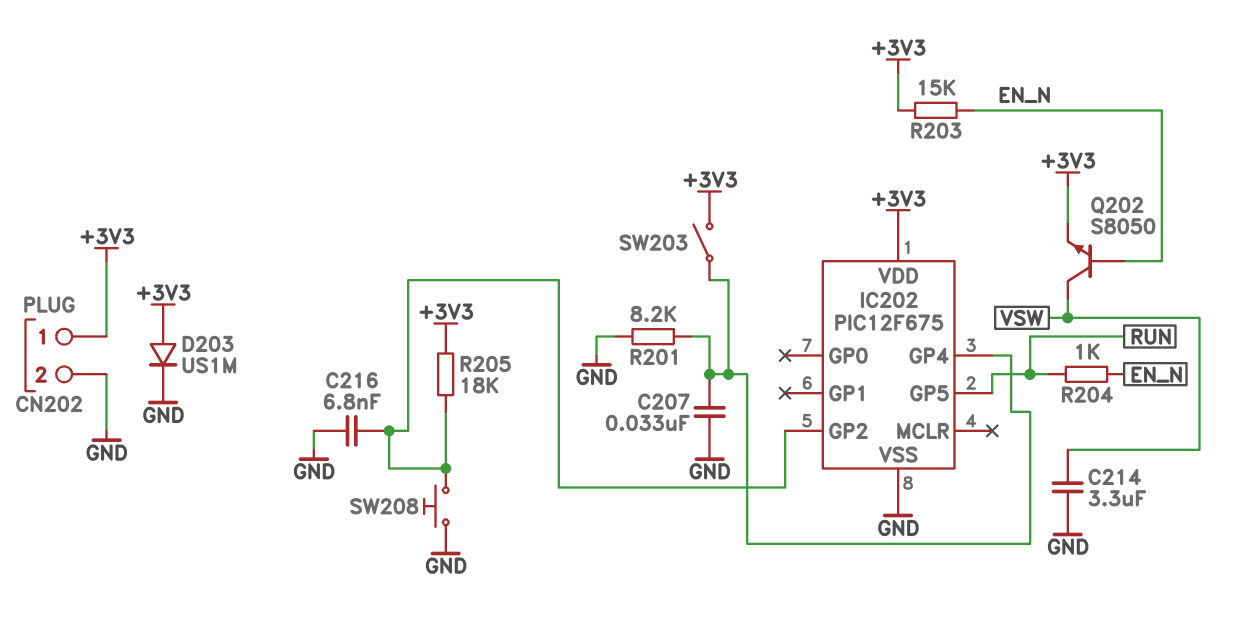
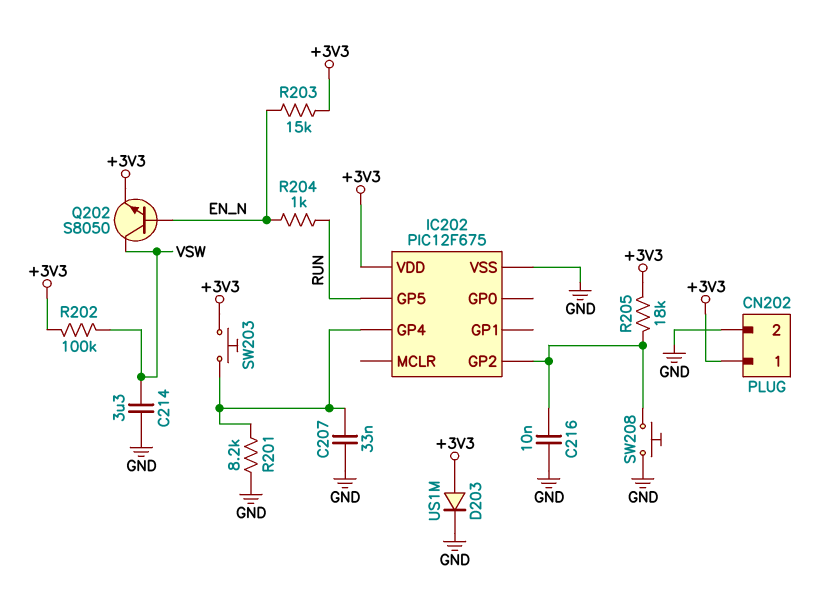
C216: 6.8nF (GND, IC202/GP2) -> 10nF (GND, IC202/GP2)
R202: none -> 100k (+3V3, VSW)
SW203: switch (+3V3, IC202/GP4) -> button (+3V3, IC202/GP4)

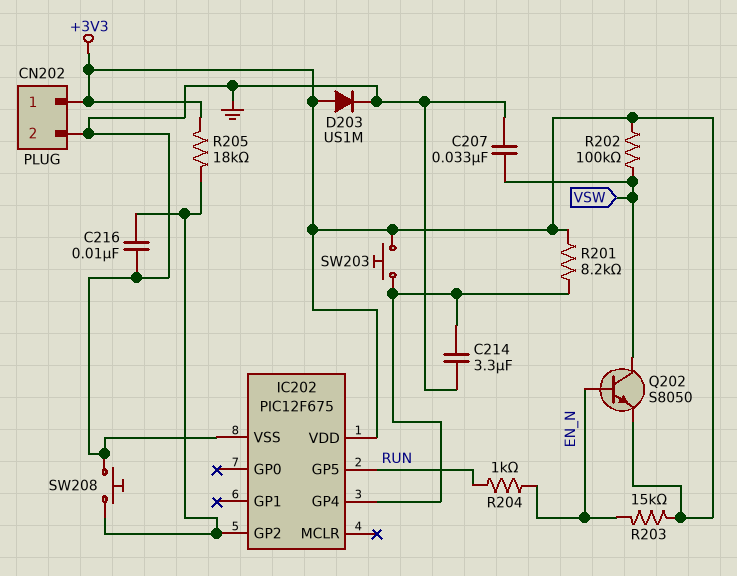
C207: 33nF (GND, IC202/GP4) -> 33nF (GND, VSW)
C214: 3.3uF (GND, VSW) -> 3.3uF (GND, IC202/GP4)
R201: 8.2k (GND, IC202/GP4) -> 8.2k (+3V3, IC202/GP4)

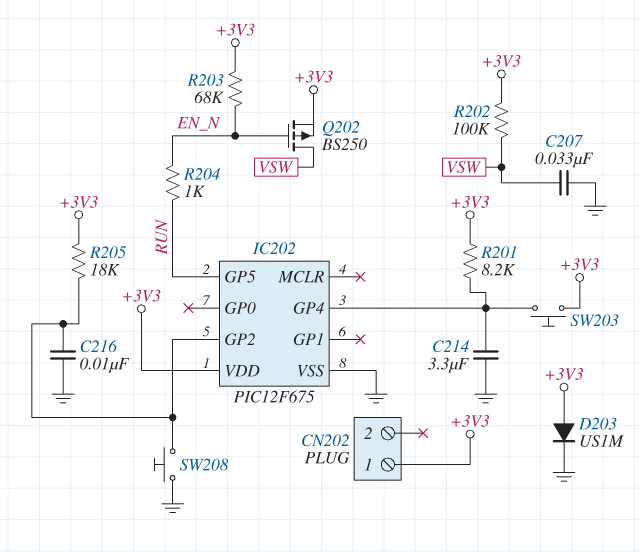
CN202 pin 2: GND -> none
Q202: NPN S8050 (B EN_N, C VSW, E +3V3) -> PMOS BS250 (G EN_N, D VSW, S +3V3)
R203: 15k (+3V3, EN_N) -> 68k (+3V3, EN_N)

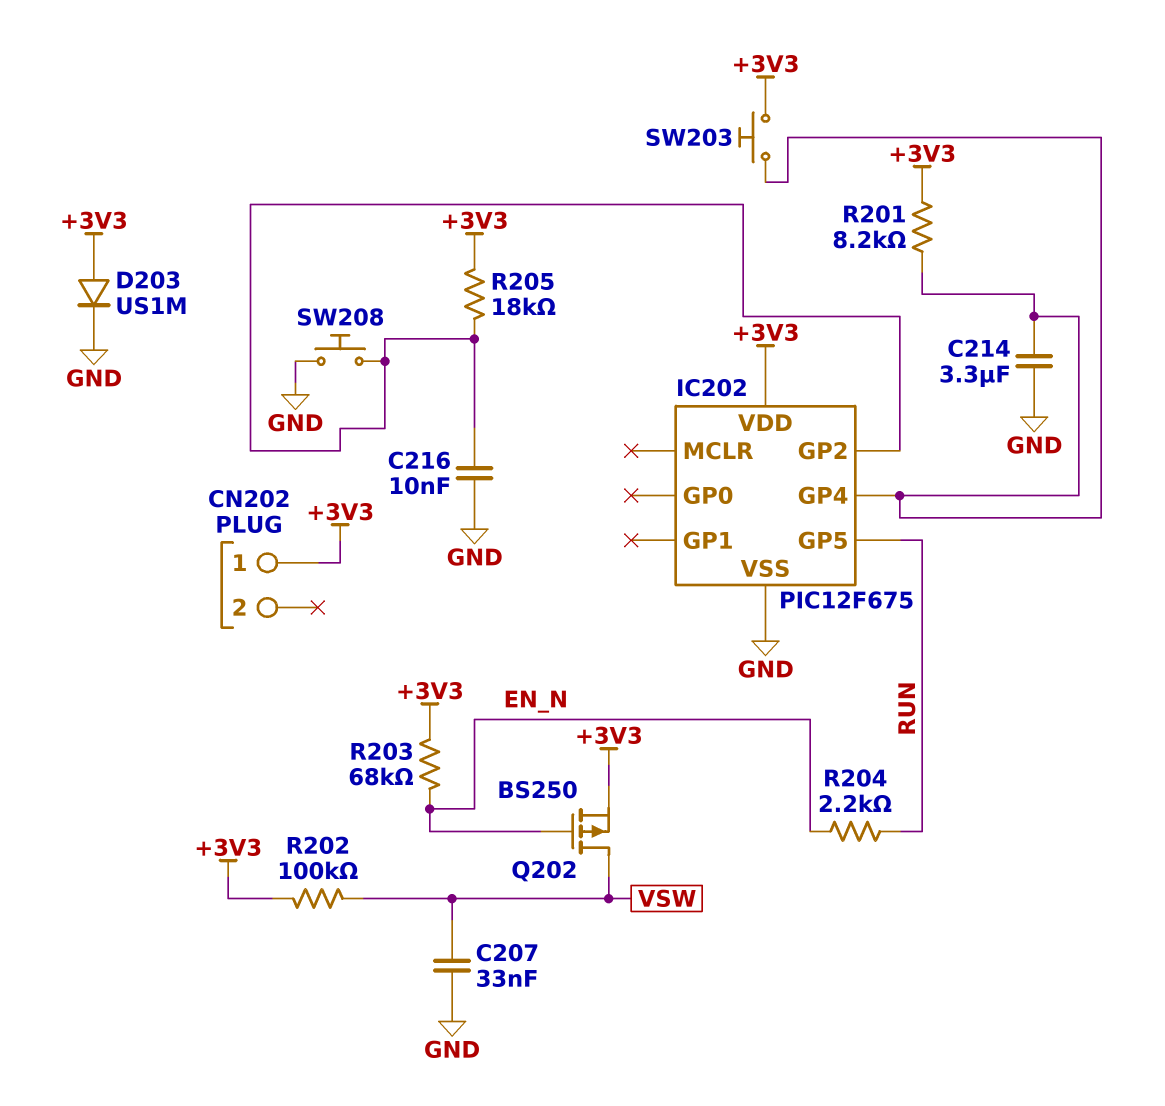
R204: 1k (EN_N, RUN) -> 2.2k (EN_N, RUN)

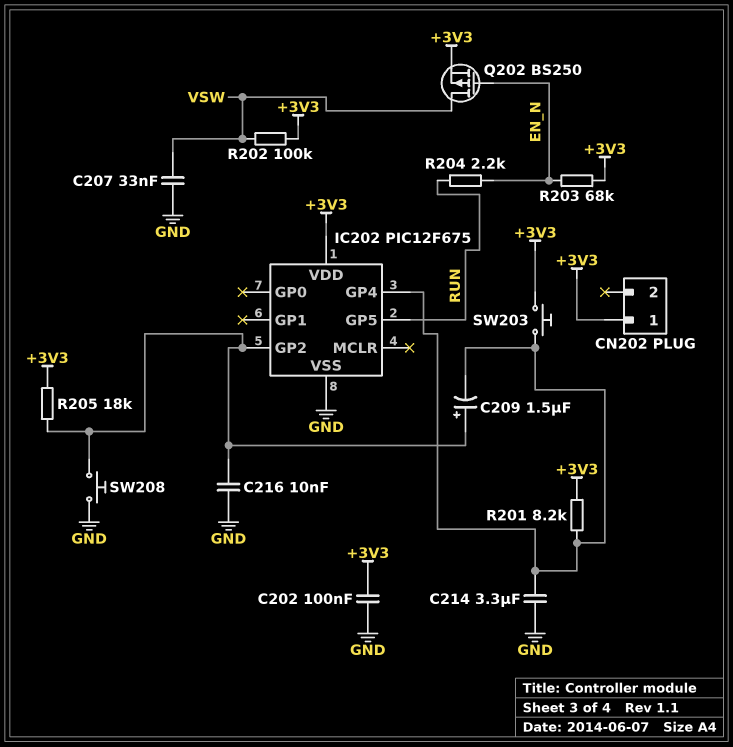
C202: none -> 100nF (+3V3, GND)
C209: none -> 1.5uF (plus IC202/GP2, minus IC202/GP4)
D203: diode US1M (A +3V3, K GND) -> none

